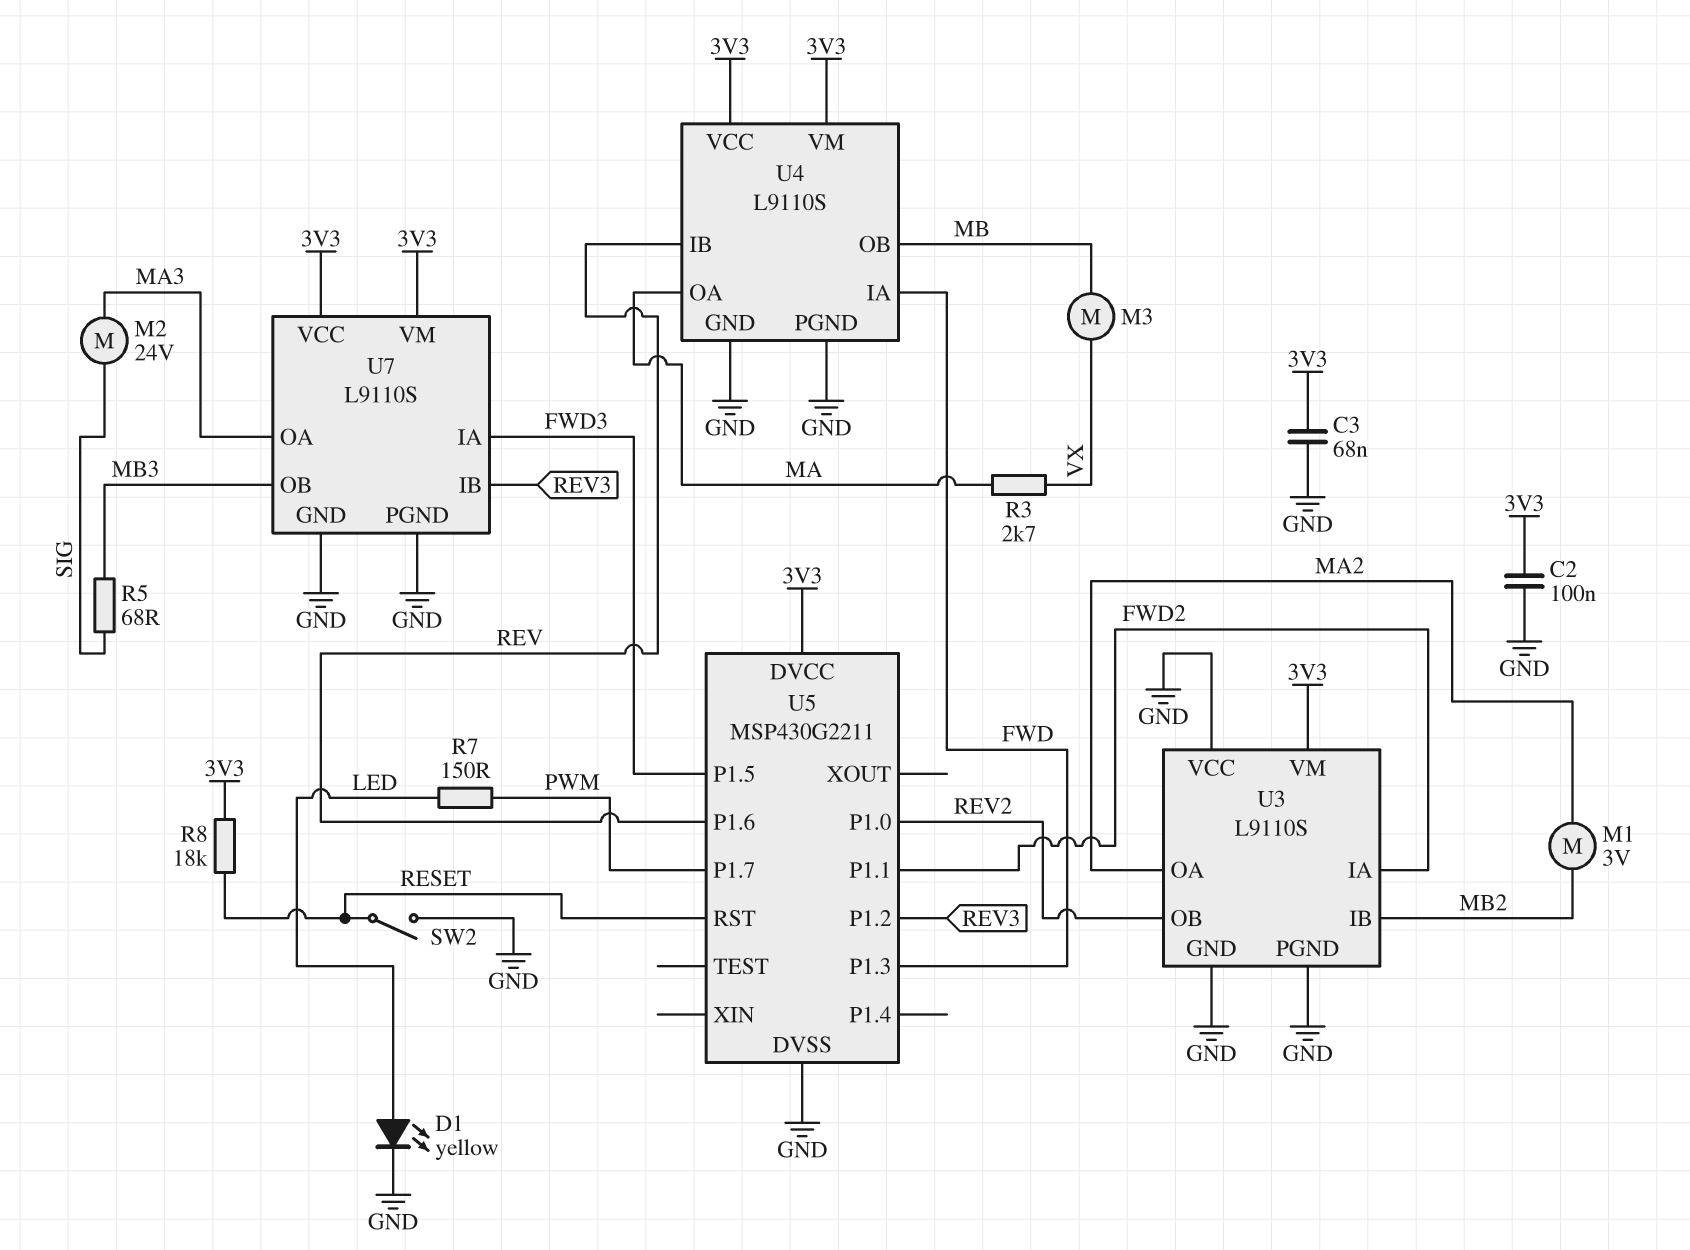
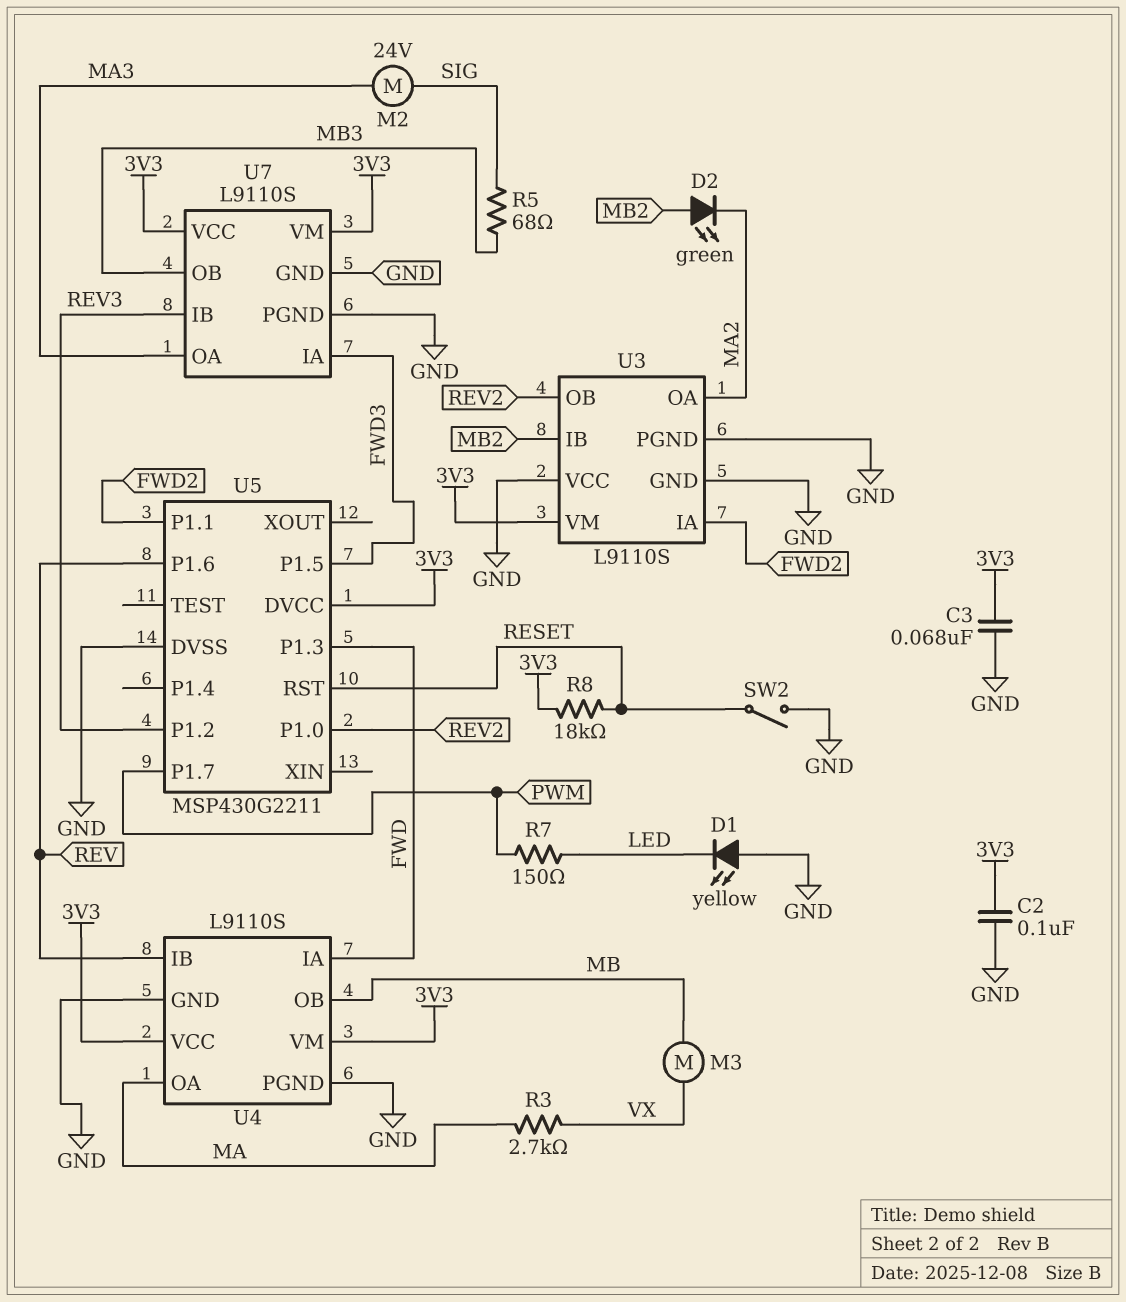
D1: LED yellow (A LED, K GND) -> LED yellow (A GND, K LED)
D2: none -> LED green (A MB2, K MA2)
M1: motor 3V (MA2, MB2) -> none

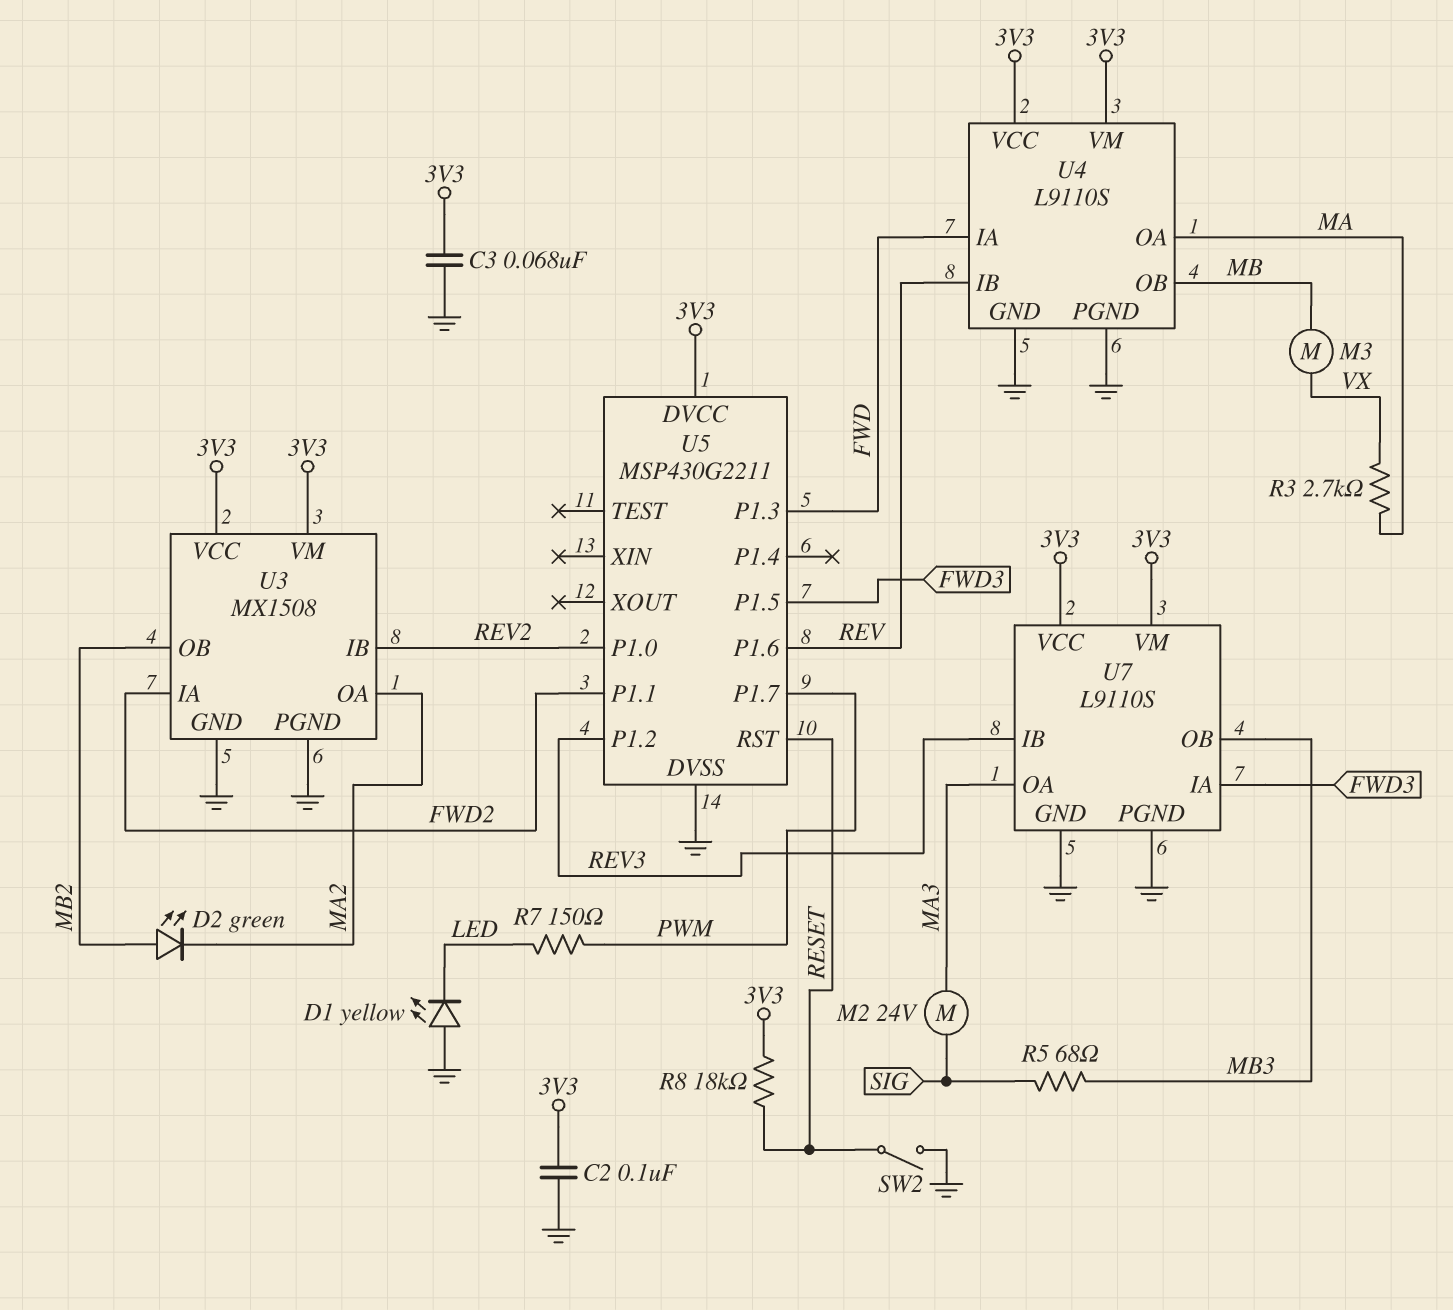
U3: L9110S -> MX1508
U3 pin IB: MB2 -> REV2
U3 pin OB: REV2 -> MB2
U3 pin VCC: GND -> 3V3

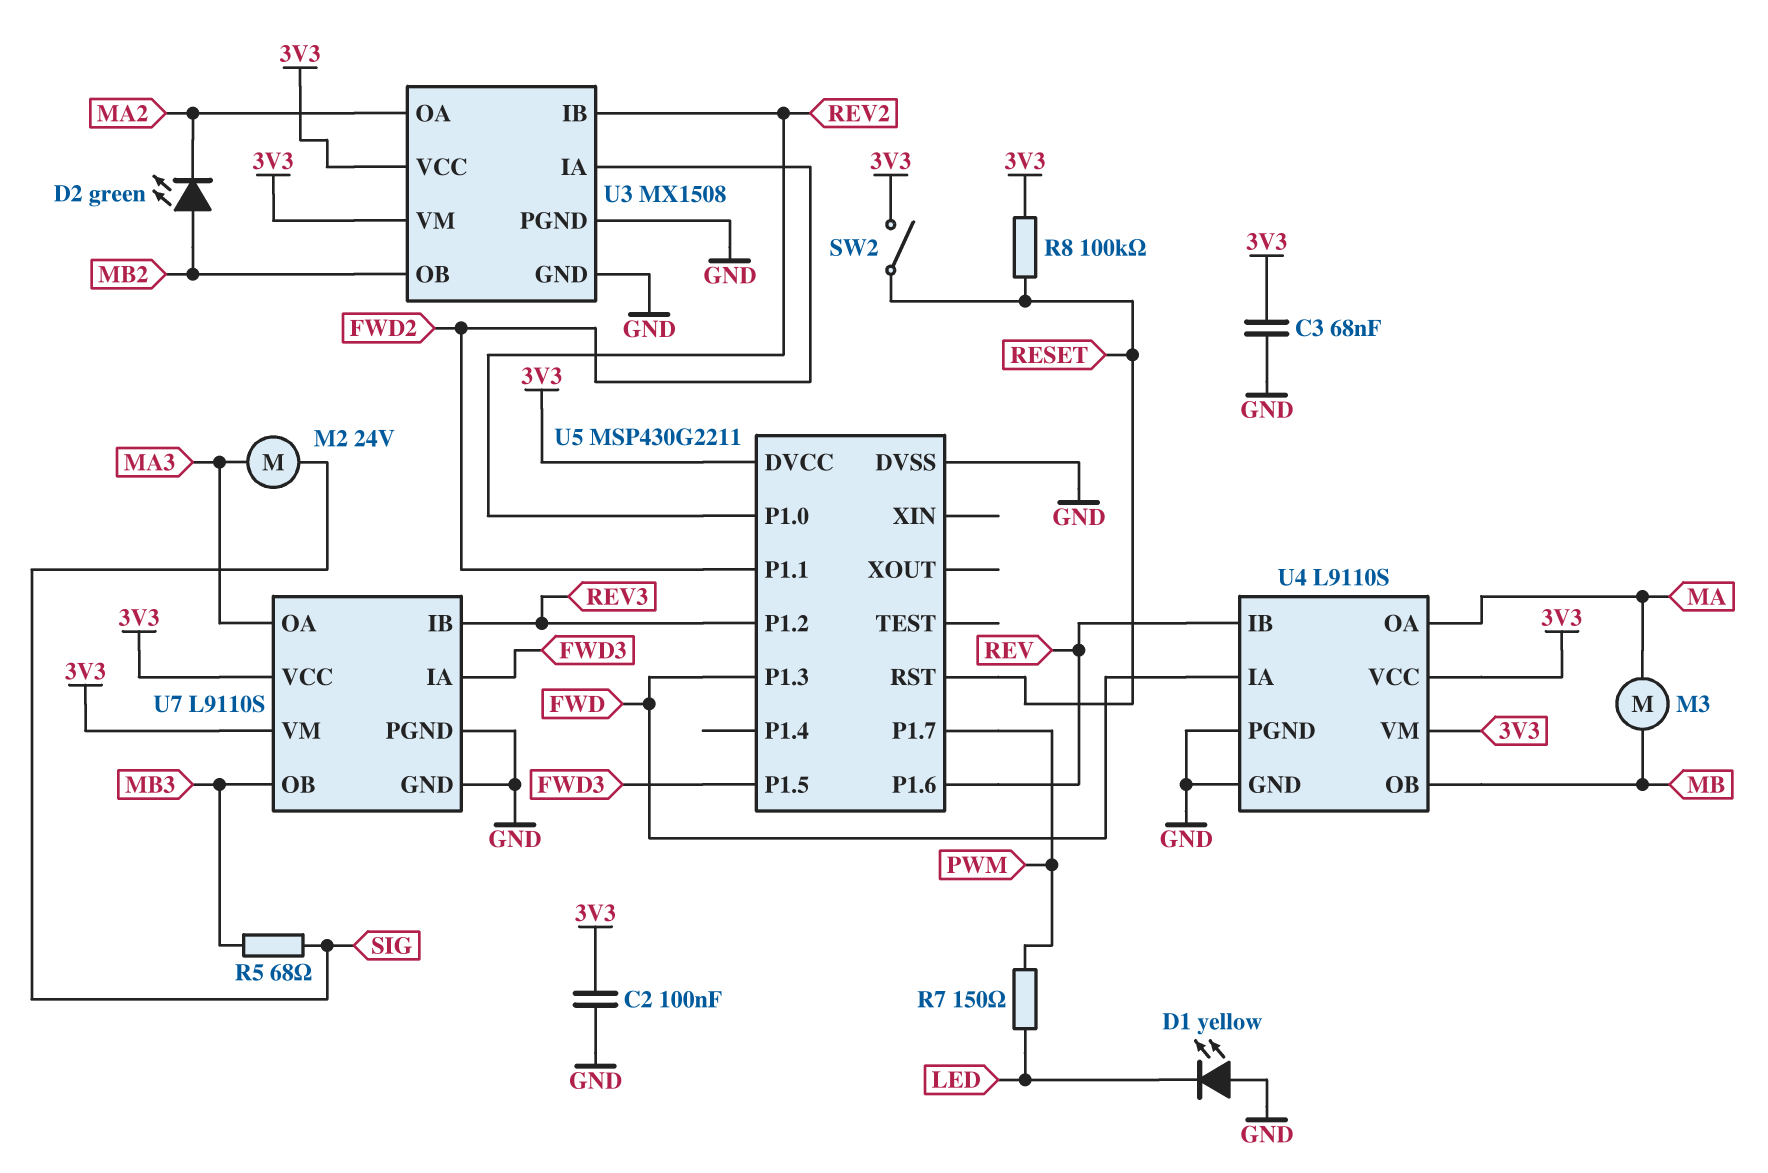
M3: motor (MB, VX) -> motor (MA, MB)
R3: 2.7k (MA, VX) -> none
R8: 18k (3V3, RESET) -> 100k (3V3, RESET)
SW2: switch (GND, RESET) -> switch (3V3, RESET)

